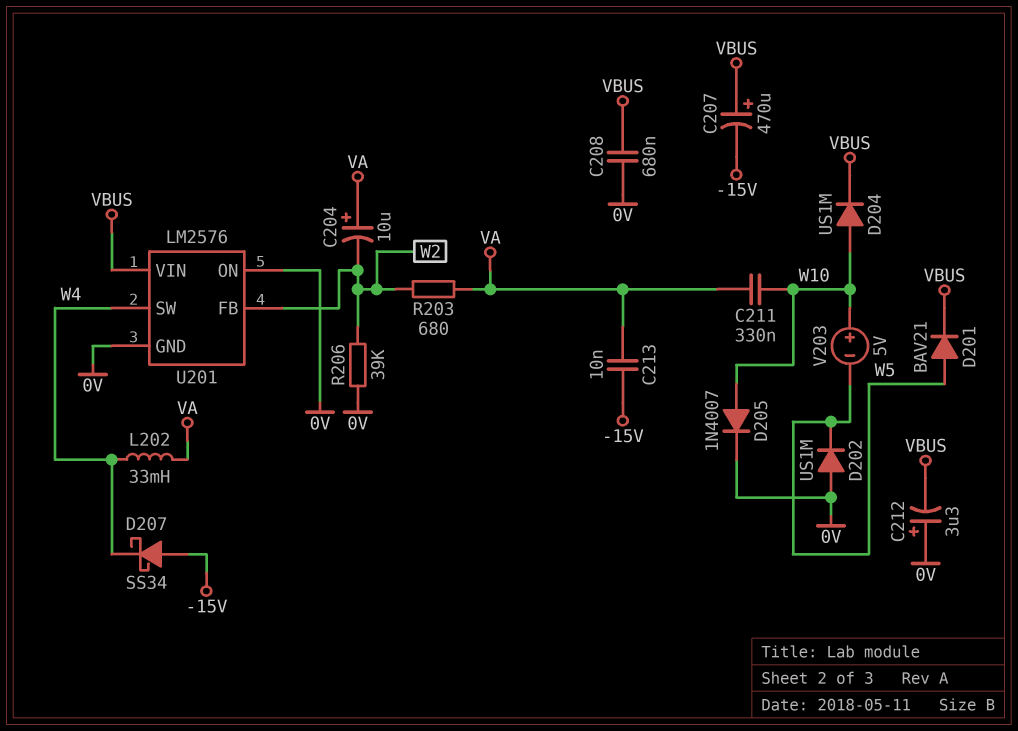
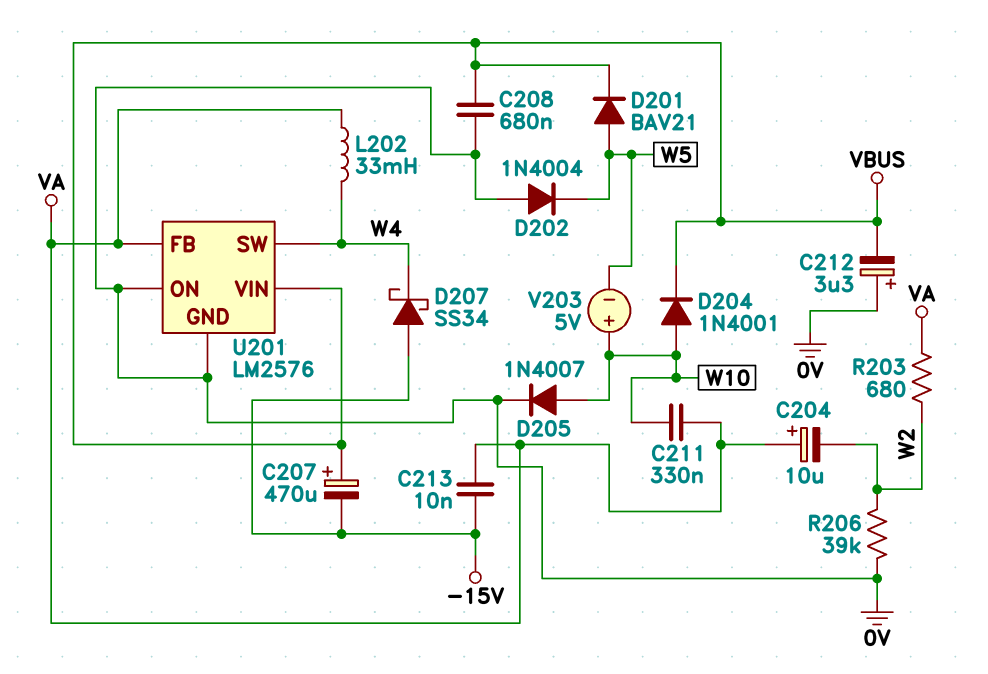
D202: diode US1M (A 0V, K W5) -> diode 1N4004 (A 0V, K W5)
D204: diode US1M (A W10, K VBUS) -> diode 1N4001 (A W10, K VBUS)
U201 pin FB: W2 -> VA

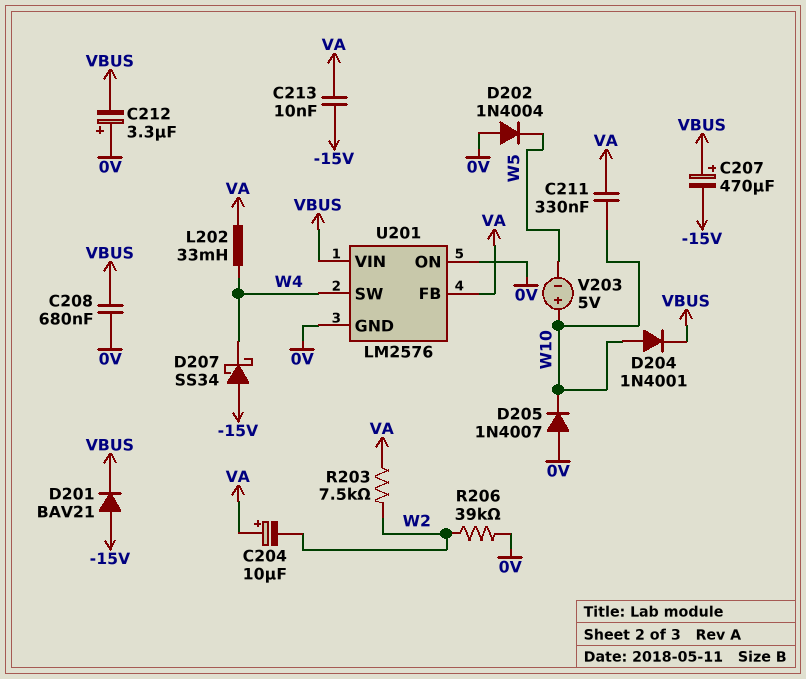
D201: diode BAV21 (A W5, K VBUS) -> diode BAV21 (A -15V, K VBUS)
D205: diode 1N4007 (A W10, K 0V) -> diode 1N4007 (A 0V, K W10)
R203: 680 (VA, W2) -> 7.5k (VA, W2)

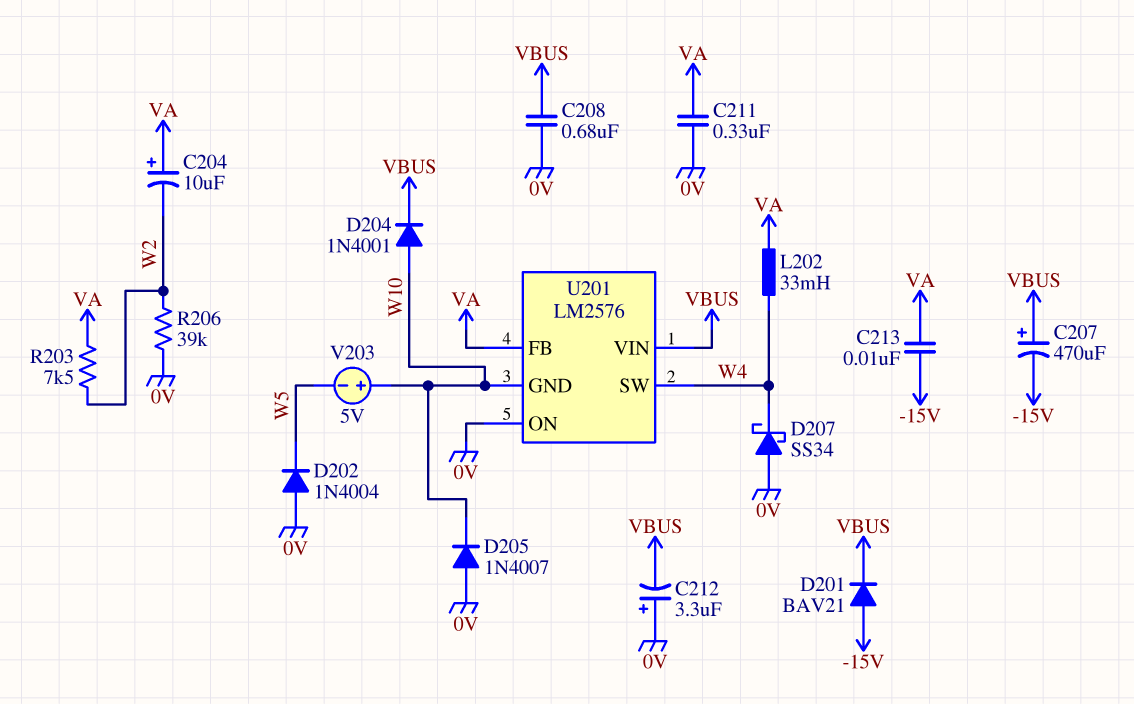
C211: 330nF (VA, W10) -> 330nF (0V, VA)
D207: schottky SS34 (A -15V, K W4) -> schottky SS34 (A 0V, K W4)
U201 pin GND: 0V -> W10

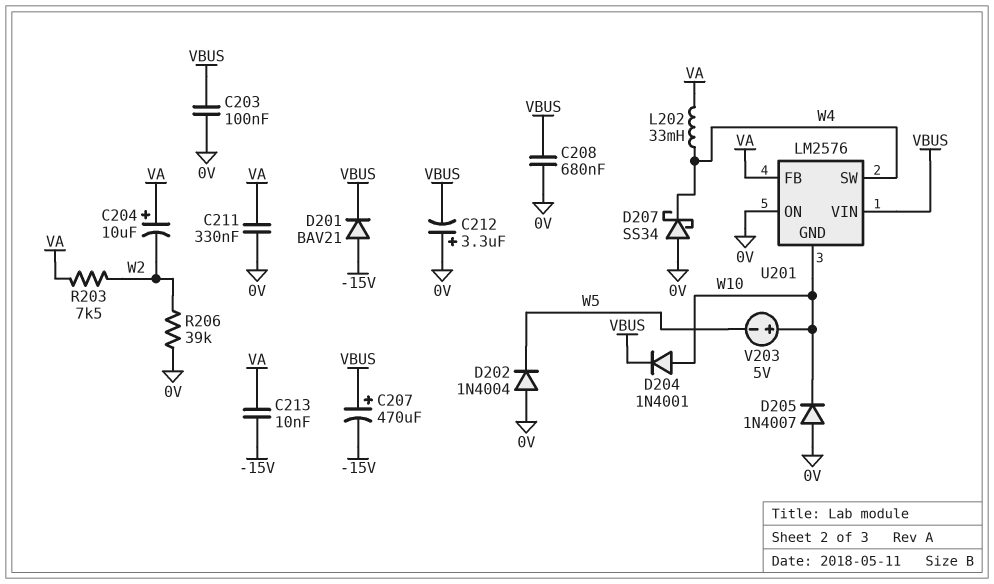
C203: none -> 100nF (0V, VBUS)

